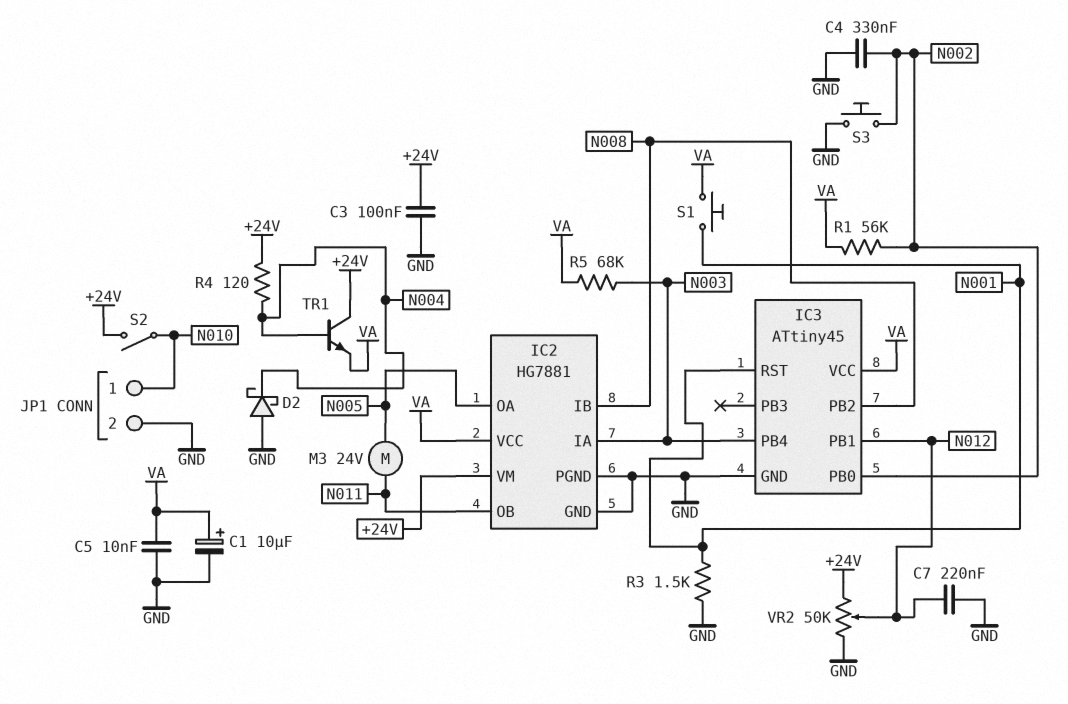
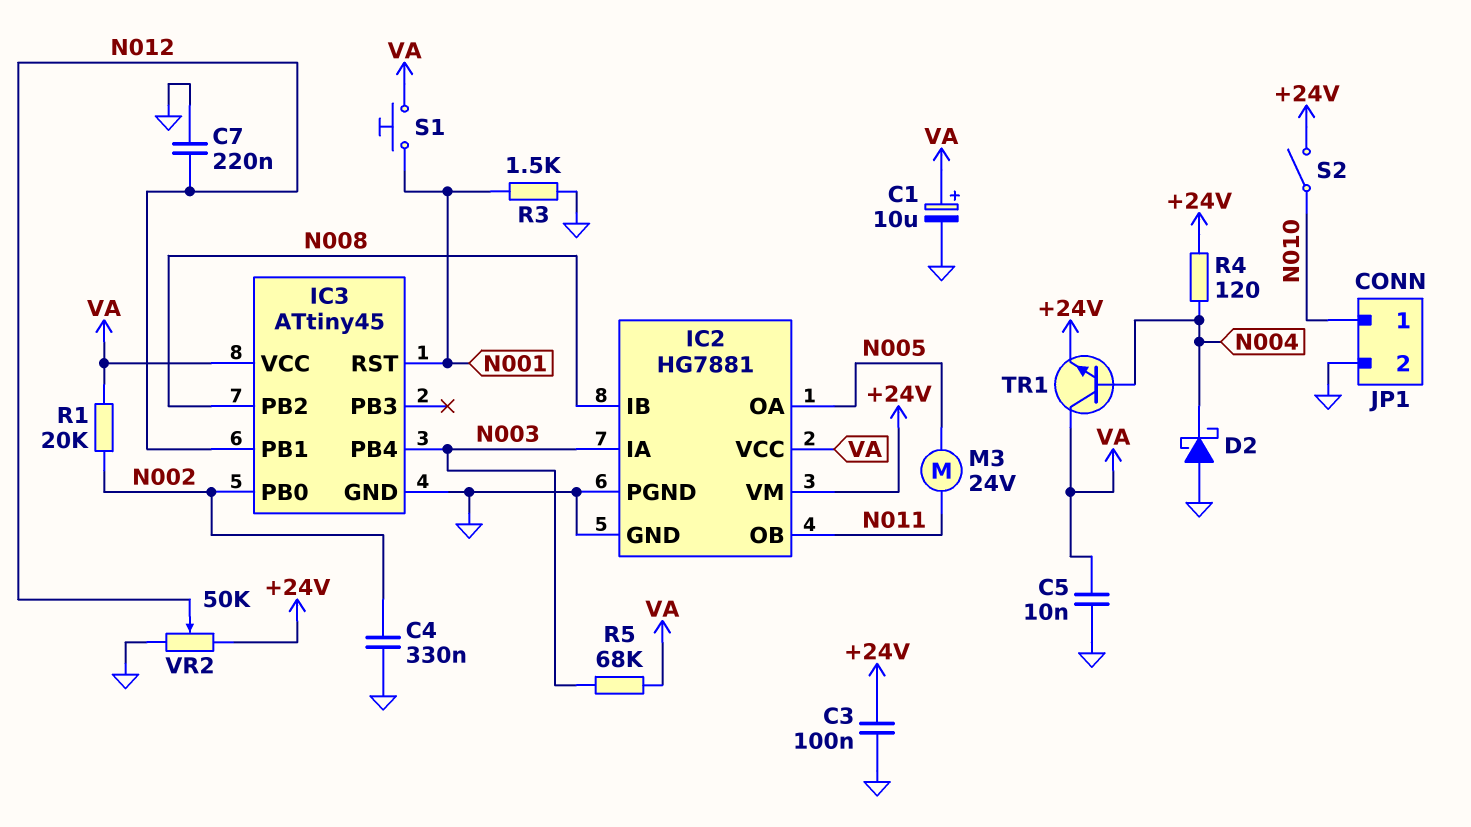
R1: 56k (N002, VA) -> 20k (N002, VA)
S3: button (GND, N002) -> none
TR1: NPN (B N004, C +24V, E VA) -> NPN (B N004, C VA, E +24V)

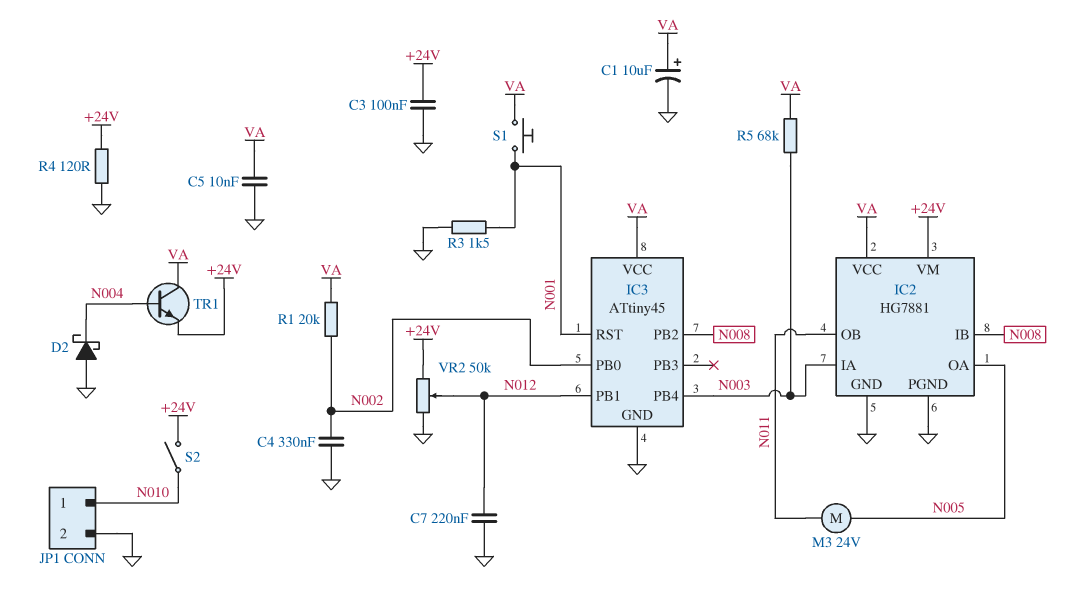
R4: 120 (+24V, N004) -> 120 (+24V, GND)

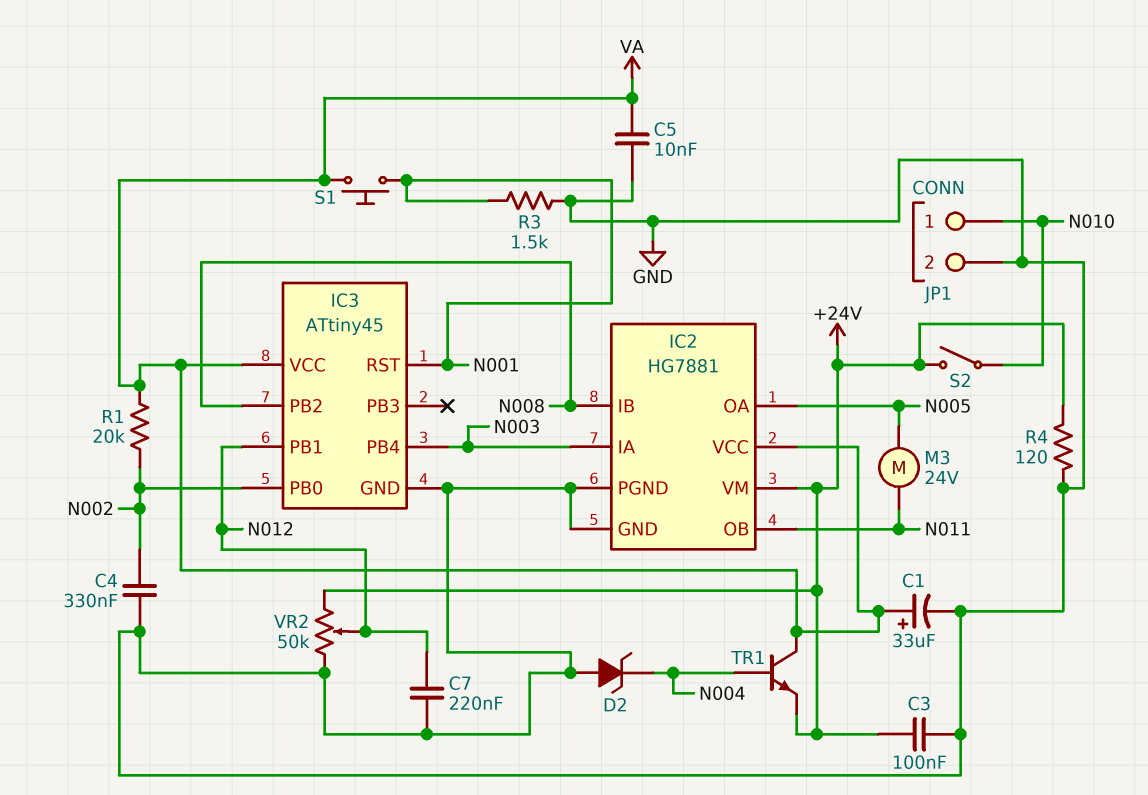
C1: 10uF (plus VA, minus GND) -> 33uF (plus VA, minus GND)
D2: schottky (A GND, K N004) -> zener (A GND, K N004)
R5: 68k (N003, VA) -> none

